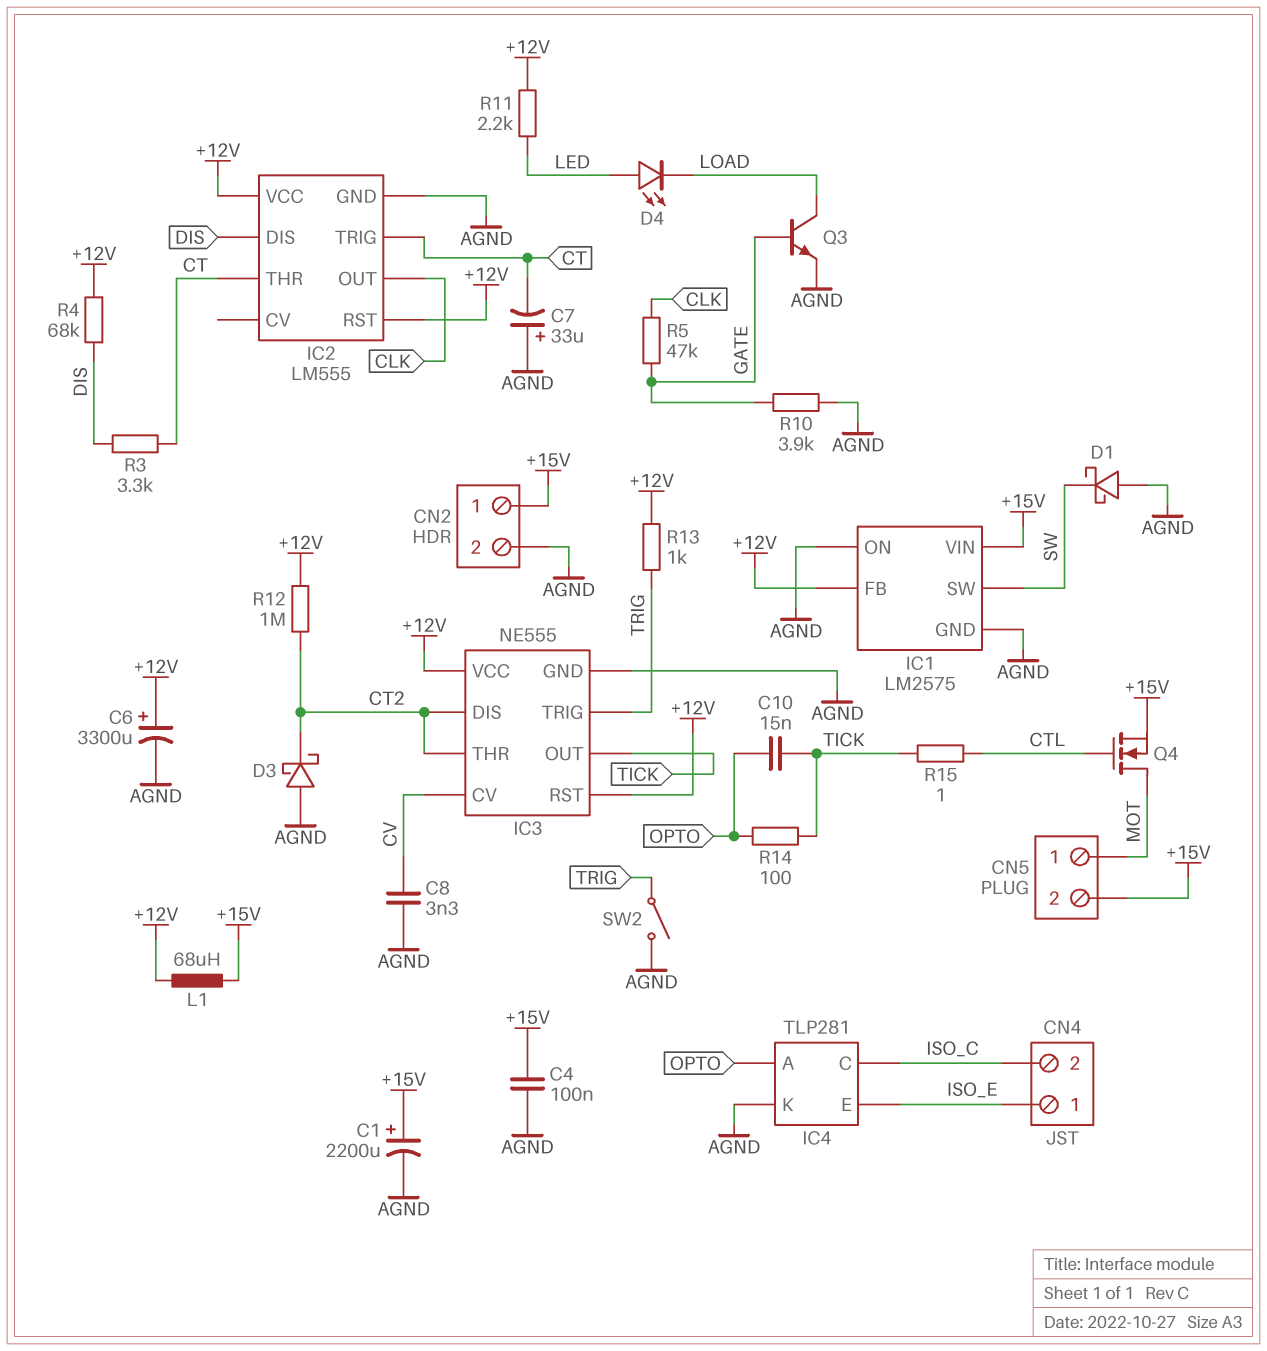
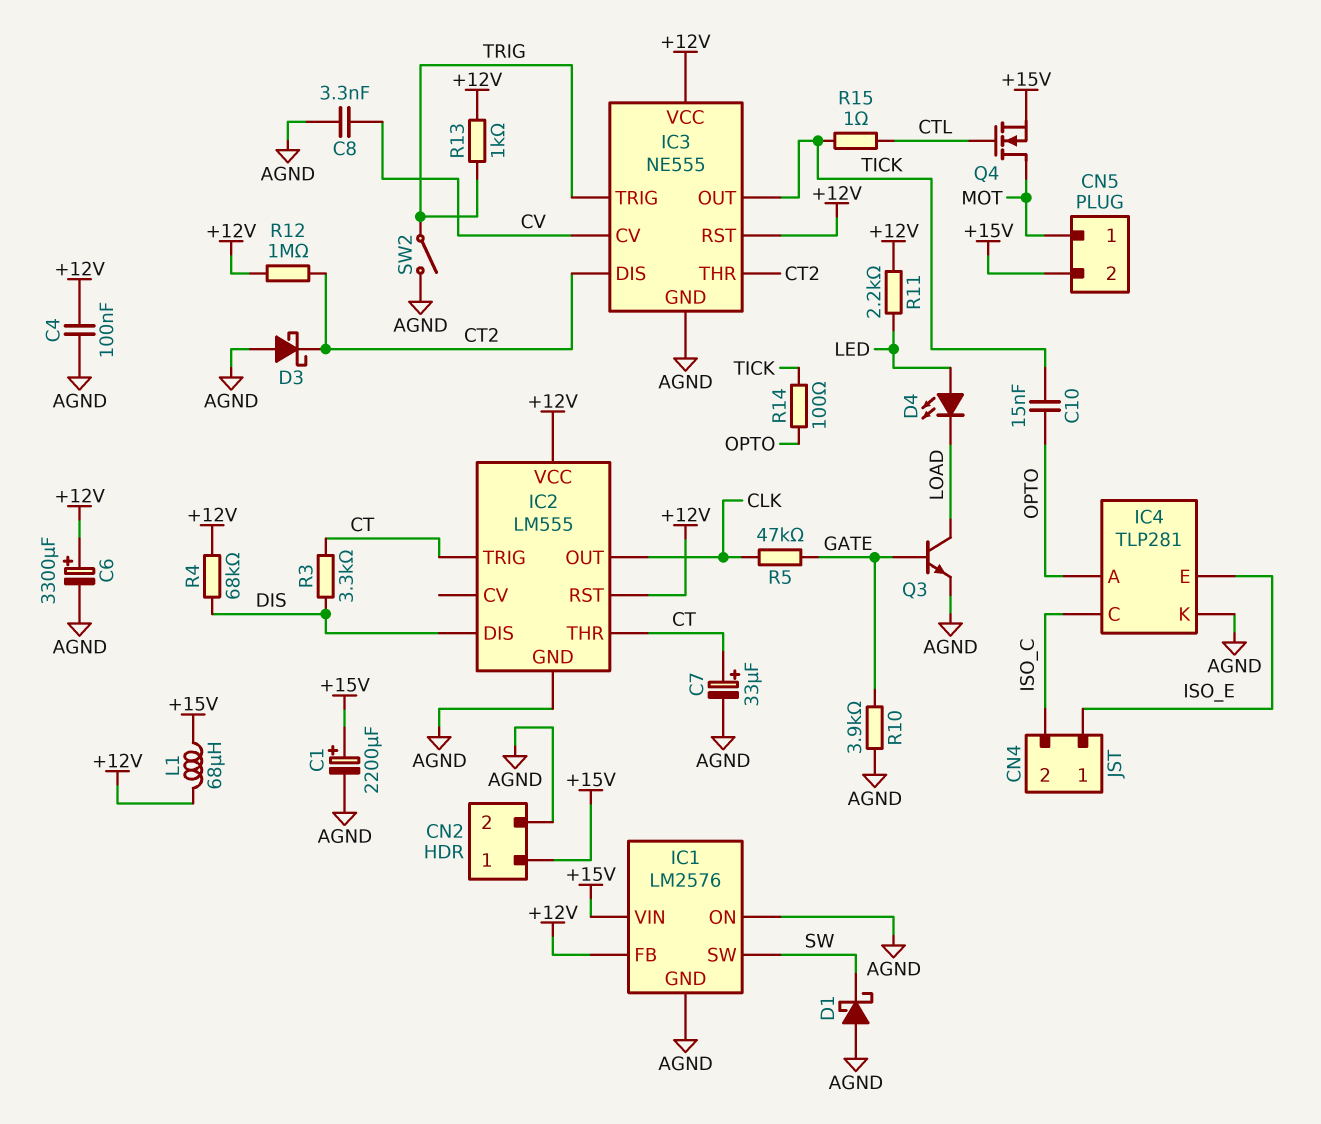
C4: 100nF (+15V, AGND) -> 100nF (+12V, AGND)
C7: 33uF (plus AGND, minus CT) -> 33uF (plus CT, minus AGND)
IC1: LM2575 -> LM2576

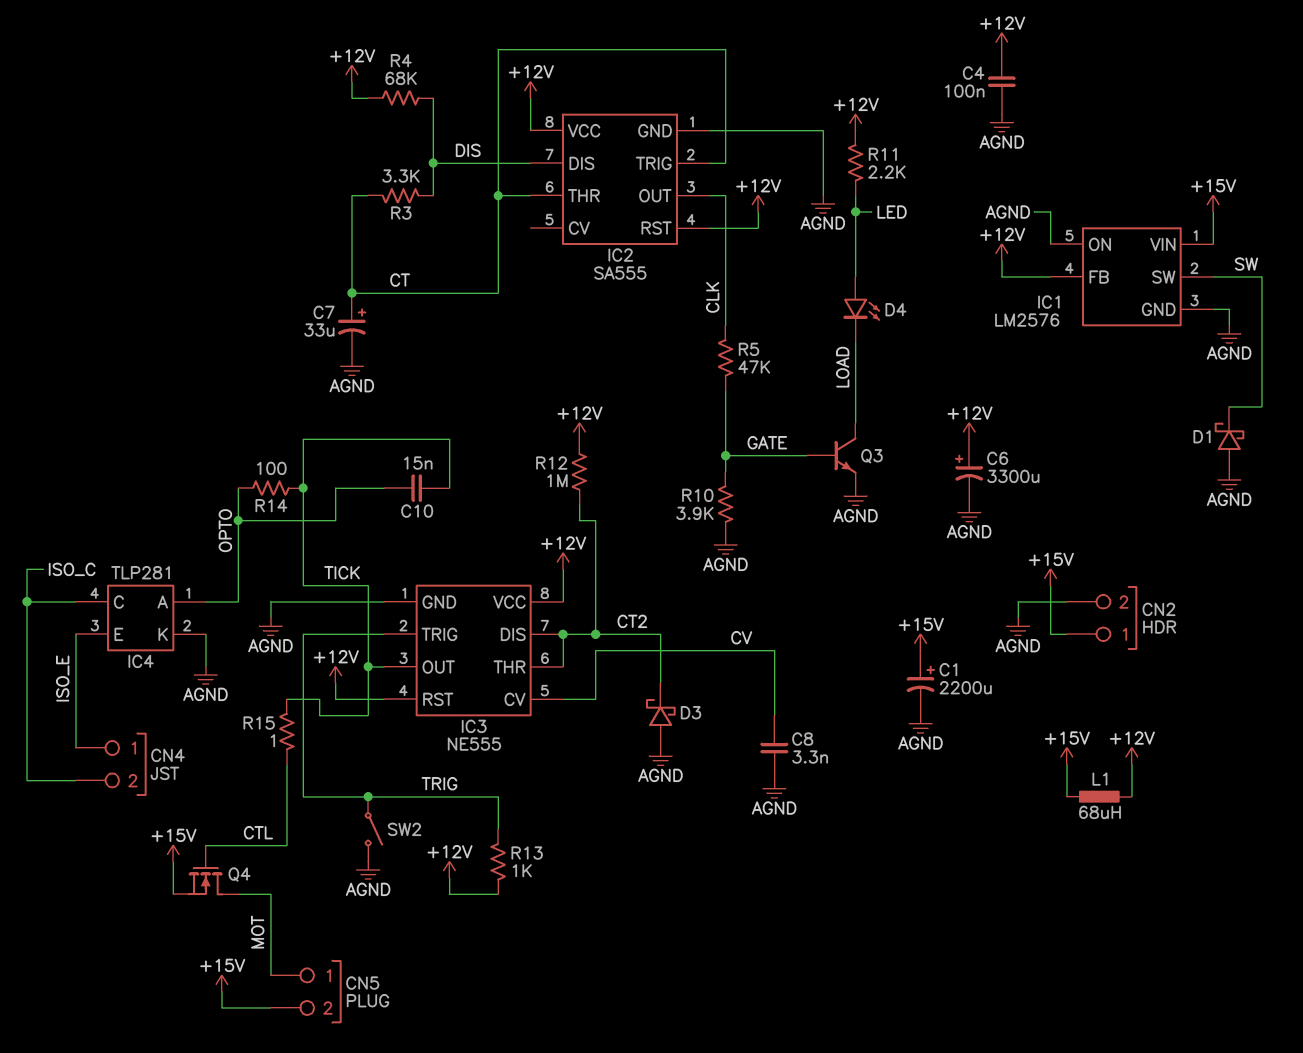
IC2: LM555 -> SA555

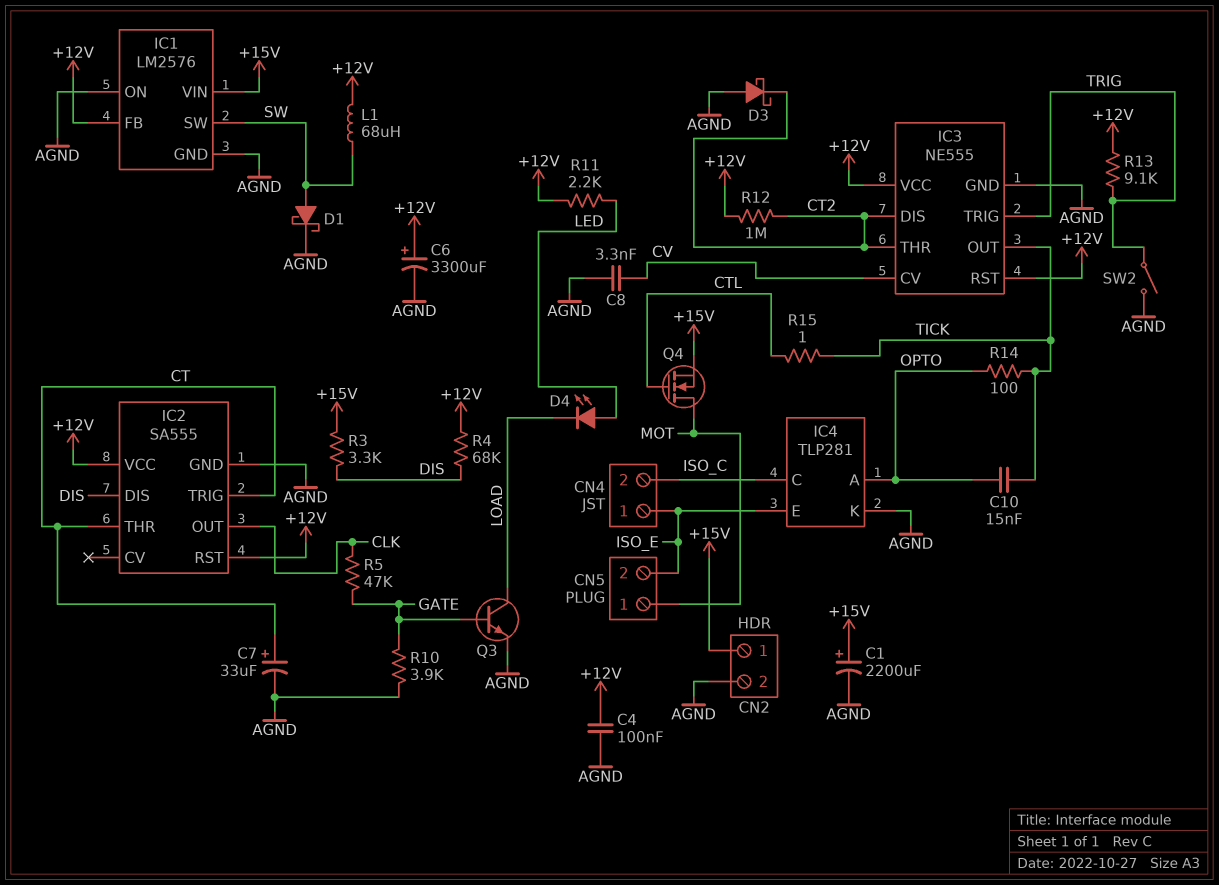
CN5 pin 2: +15V -> ISO_E
D1: schottky (A AGND, K SW) -> schottky (A SW, K AGND)
L1: 68uH (+12V, +15V) -> 68uH (+12V, SW)
R3: 3.3k (CT, DIS) -> 3.3k (+15V, DIS)
R13: 1k (+12V, TRIG) -> 9.1k (+12V, TRIG)

